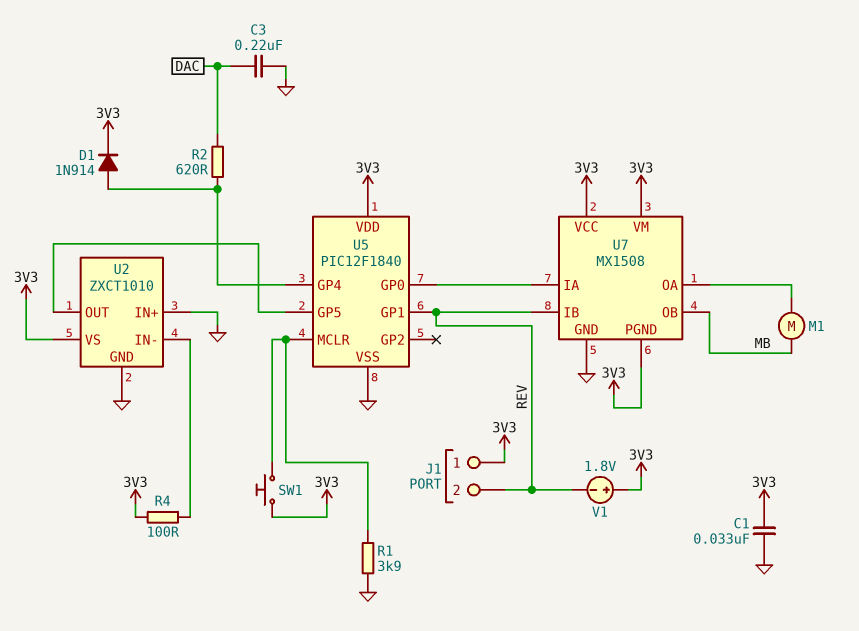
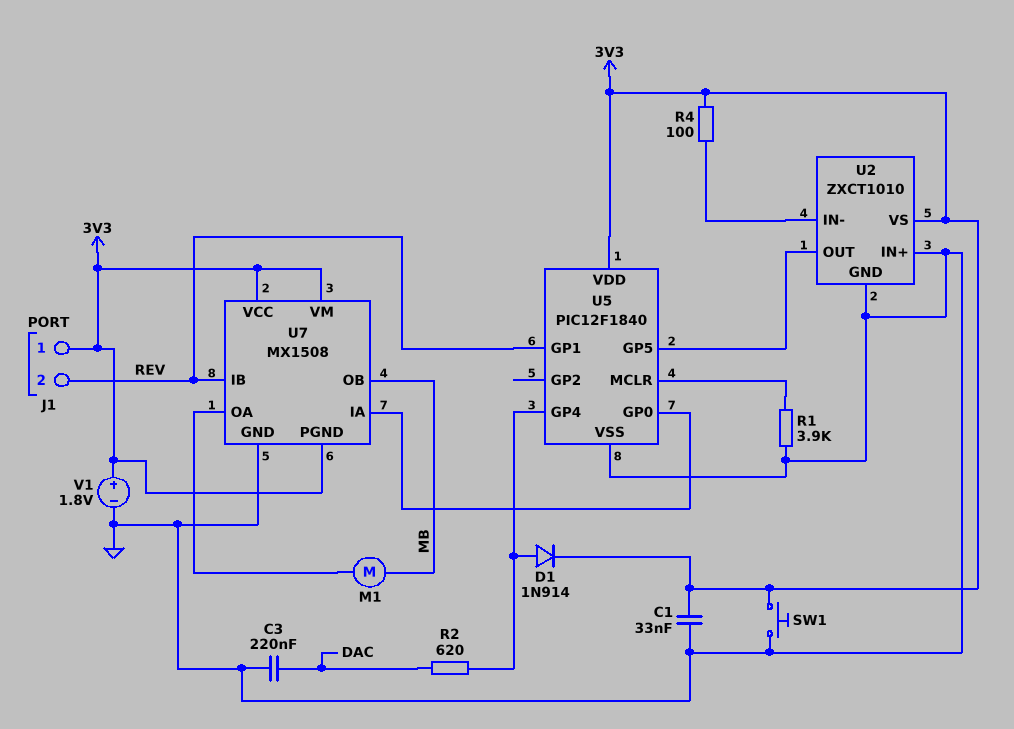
SW1: button (3V3, U5/MCLR) -> button (3V3, GND)
V1: 1.8V (plus 3V3, minus REV) -> 1.8V (plus 3V3, minus GND)

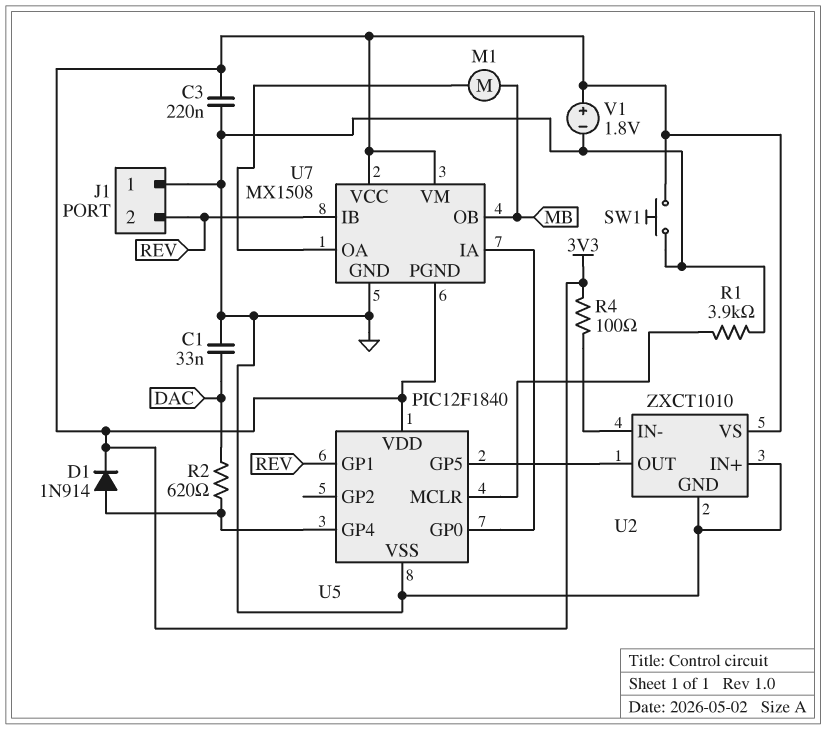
C1: 33nF (3V3, GND) -> 33nF (DAC, GND)
C3: 220nF (DAC, GND) -> 220nF (3V3, GND)
J1 pin 1: 3V3 -> GND

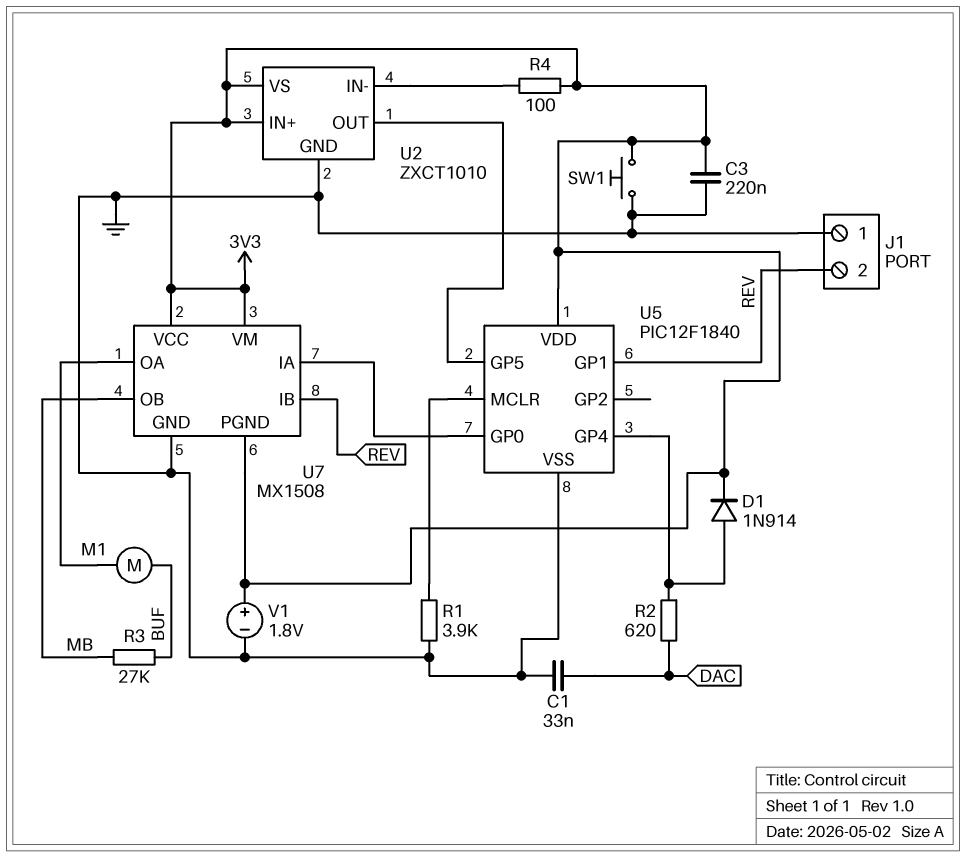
M1: motor (MB, U7/OA) -> motor (BUF, U7/OA)
R3: none -> 27k (BUF, MB)
U2 pin IN+: GND -> 3V3

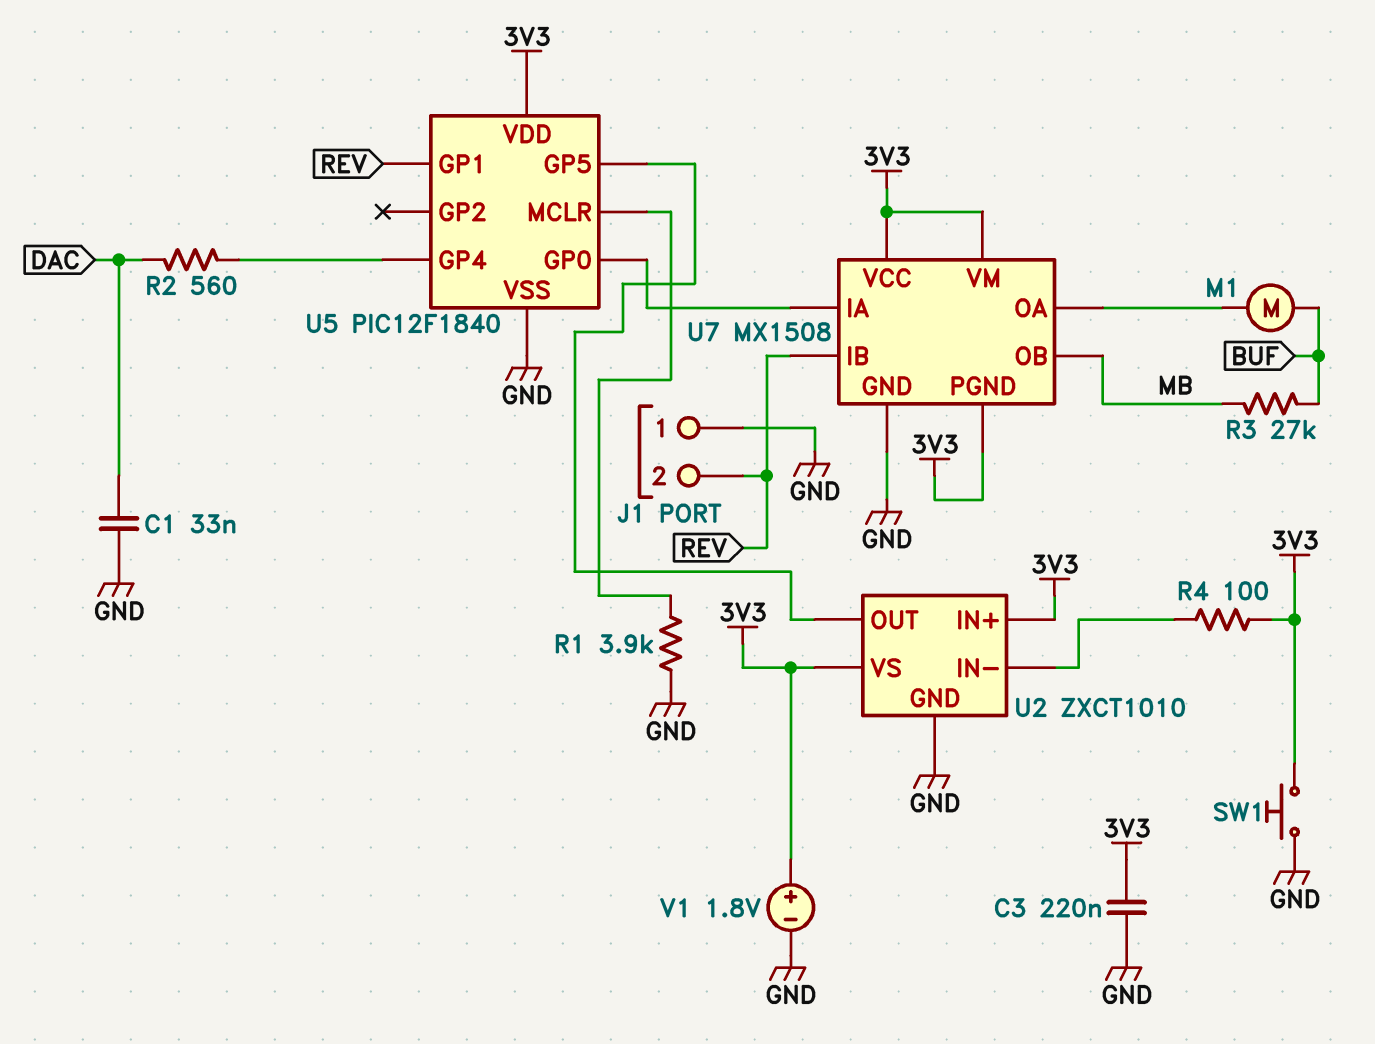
D1: diode 1N914 (A U5/GP4, K 3V3) -> none
R2: 620 (DAC, U5/GP4) -> 560 (DAC, U5/GP4)

